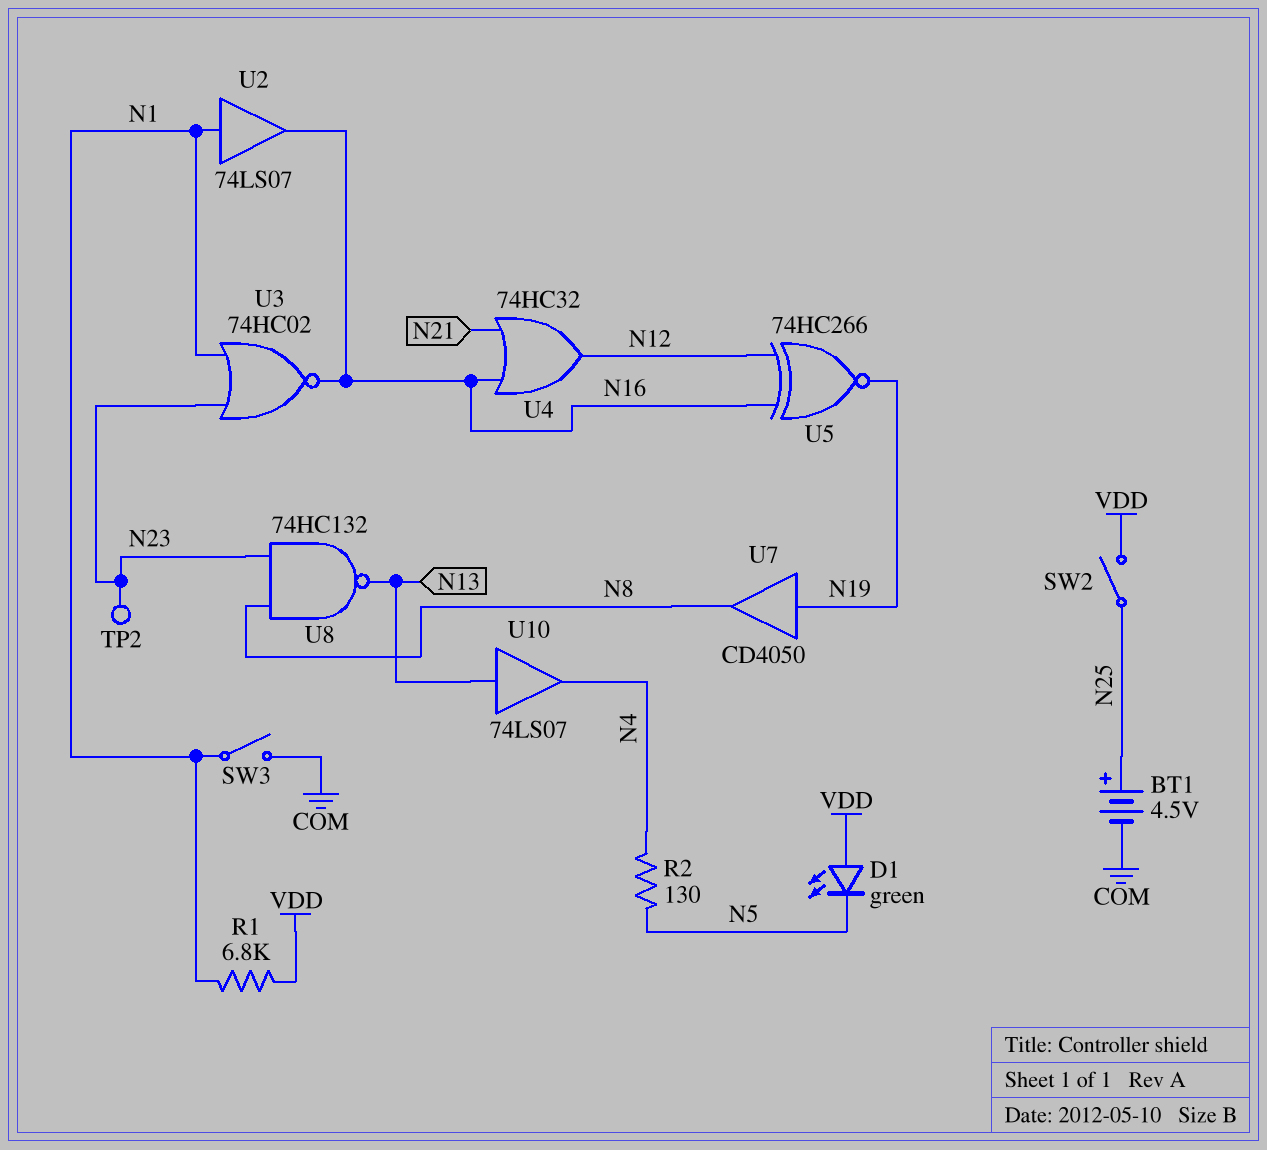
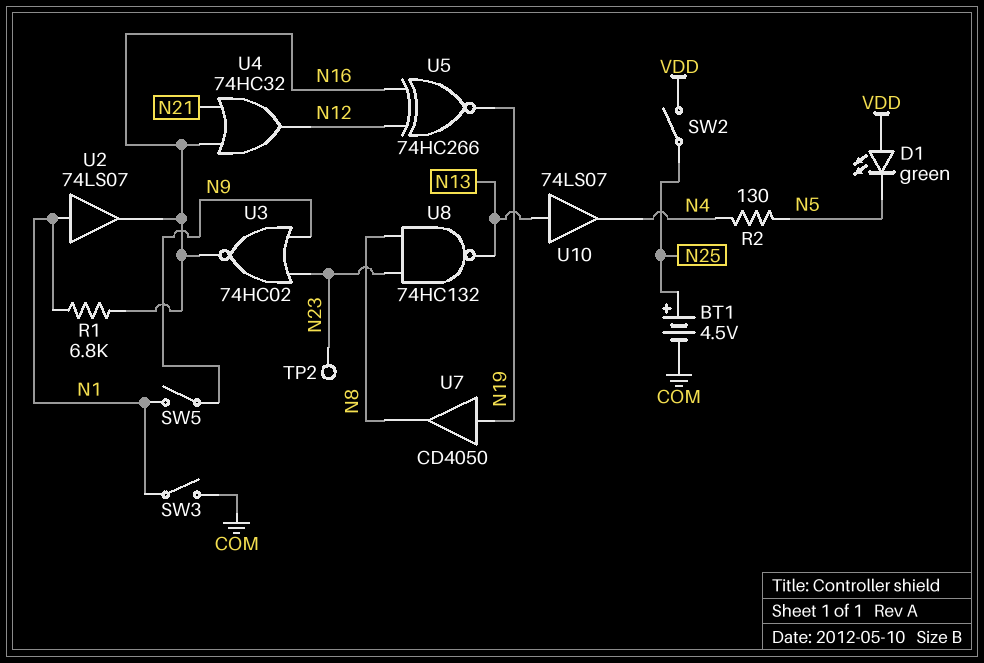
R1: 6.8k (N1, VDD) -> 6.8k (N1, N16)
SW5: none -> switch (N1, N9)
U3: NOR 74HC02 (in N1, in N23, out N16) -> NOR 74HC02 (in N9, in N23, out N16)

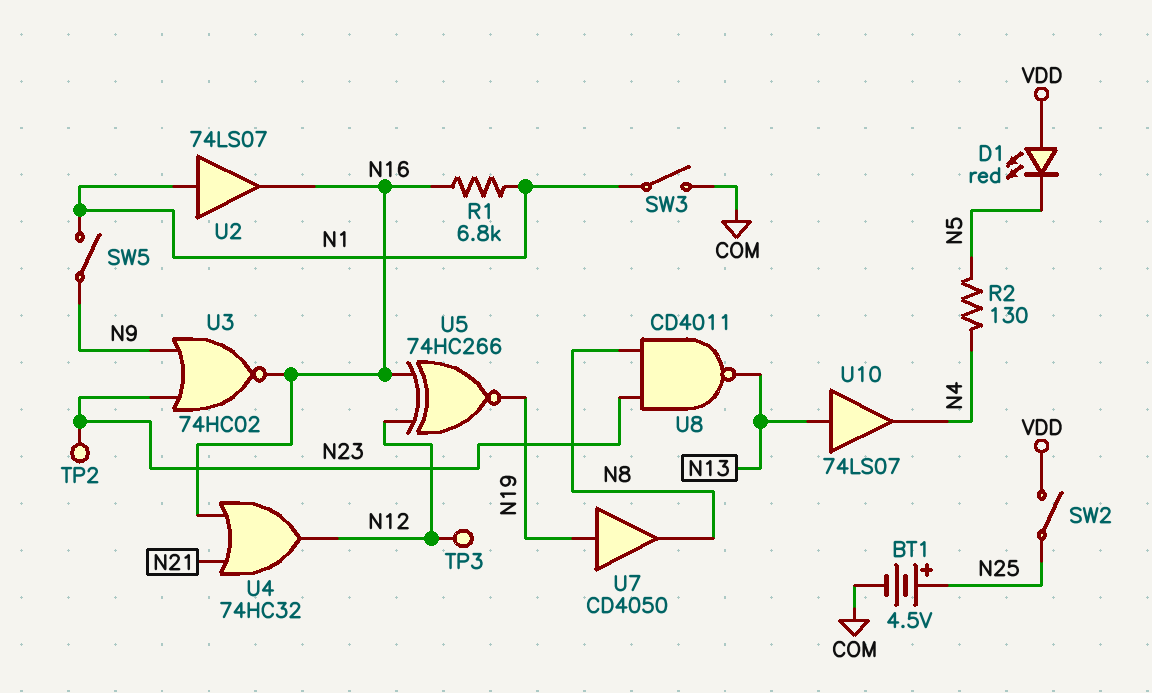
D1: LED green (A VDD, K N5) -> LED red (A VDD, K N5)
TP3: none -> test point (N12)
U8: NAND 74HC132 (in N8, in N23, out N13) -> NAND CD4011 (in N8, in N23, out N13)

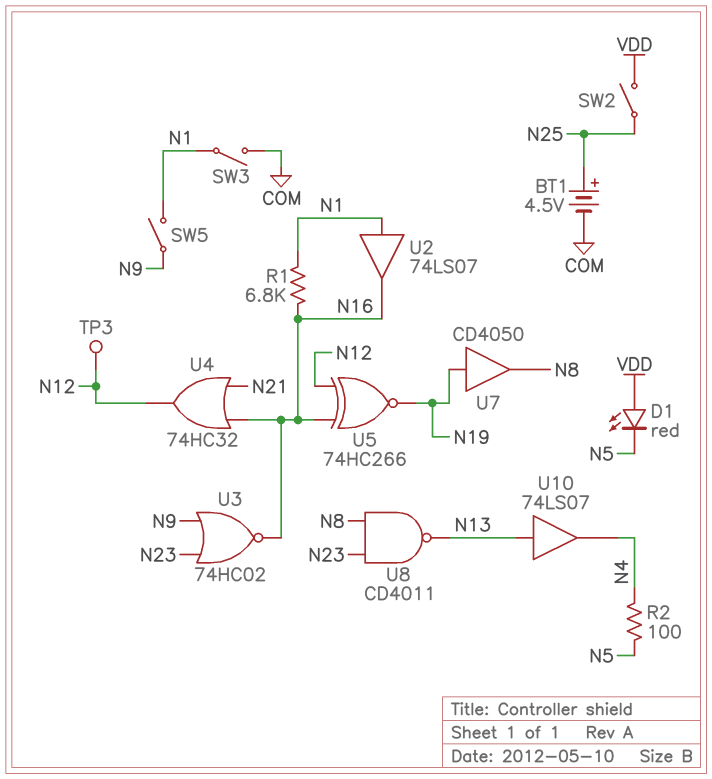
R2: 130 (N4, N5) -> 100 (N4, N5)
TP2: test point (N23) -> none

